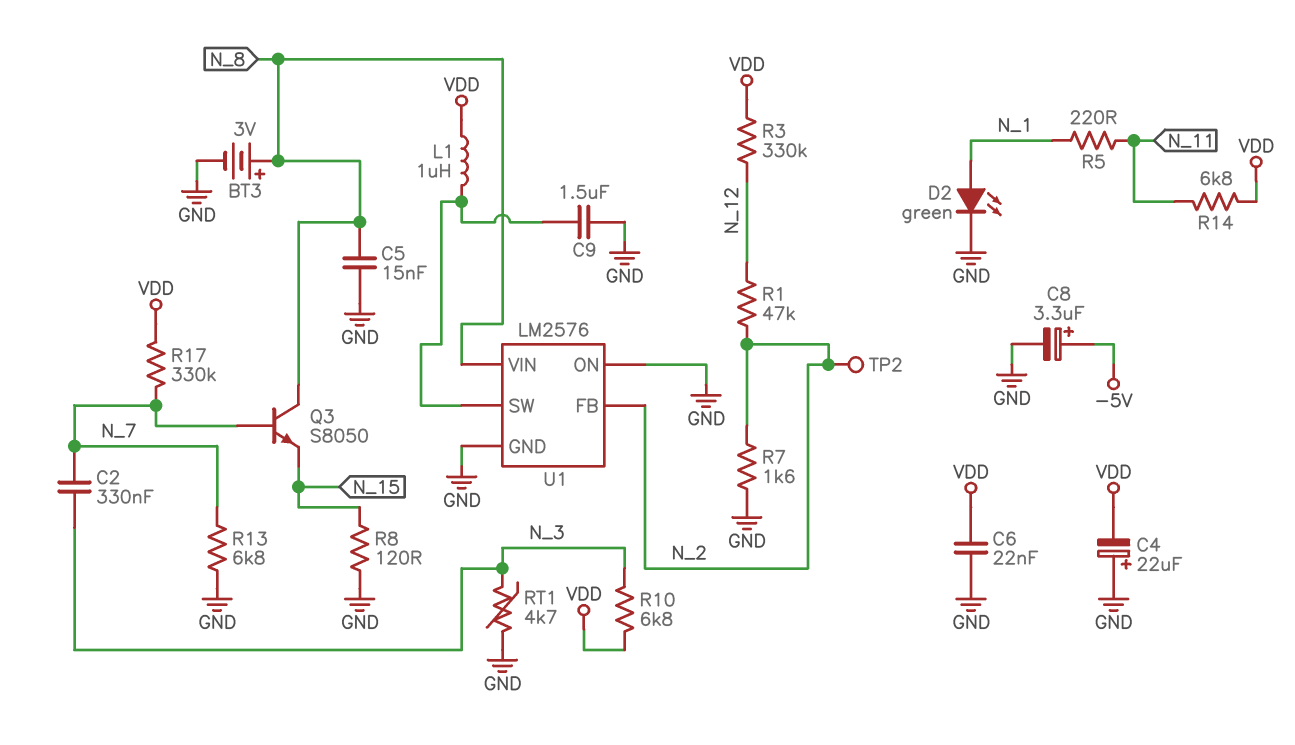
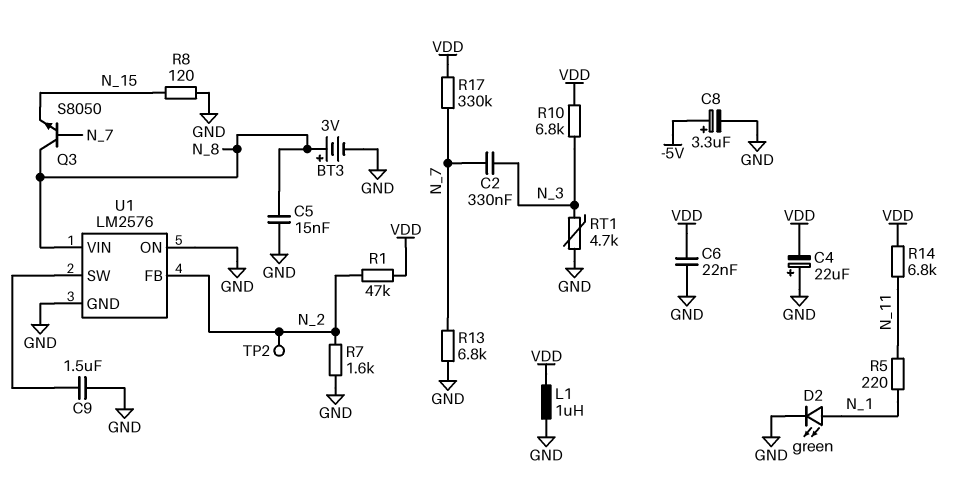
L1: 1uH (U1/SW, VDD) -> 1uH (GND, VDD)
R1: 47k (N_2, N_12) -> 47k (N_2, VDD)
R3: 330k (N_12, VDD) -> none

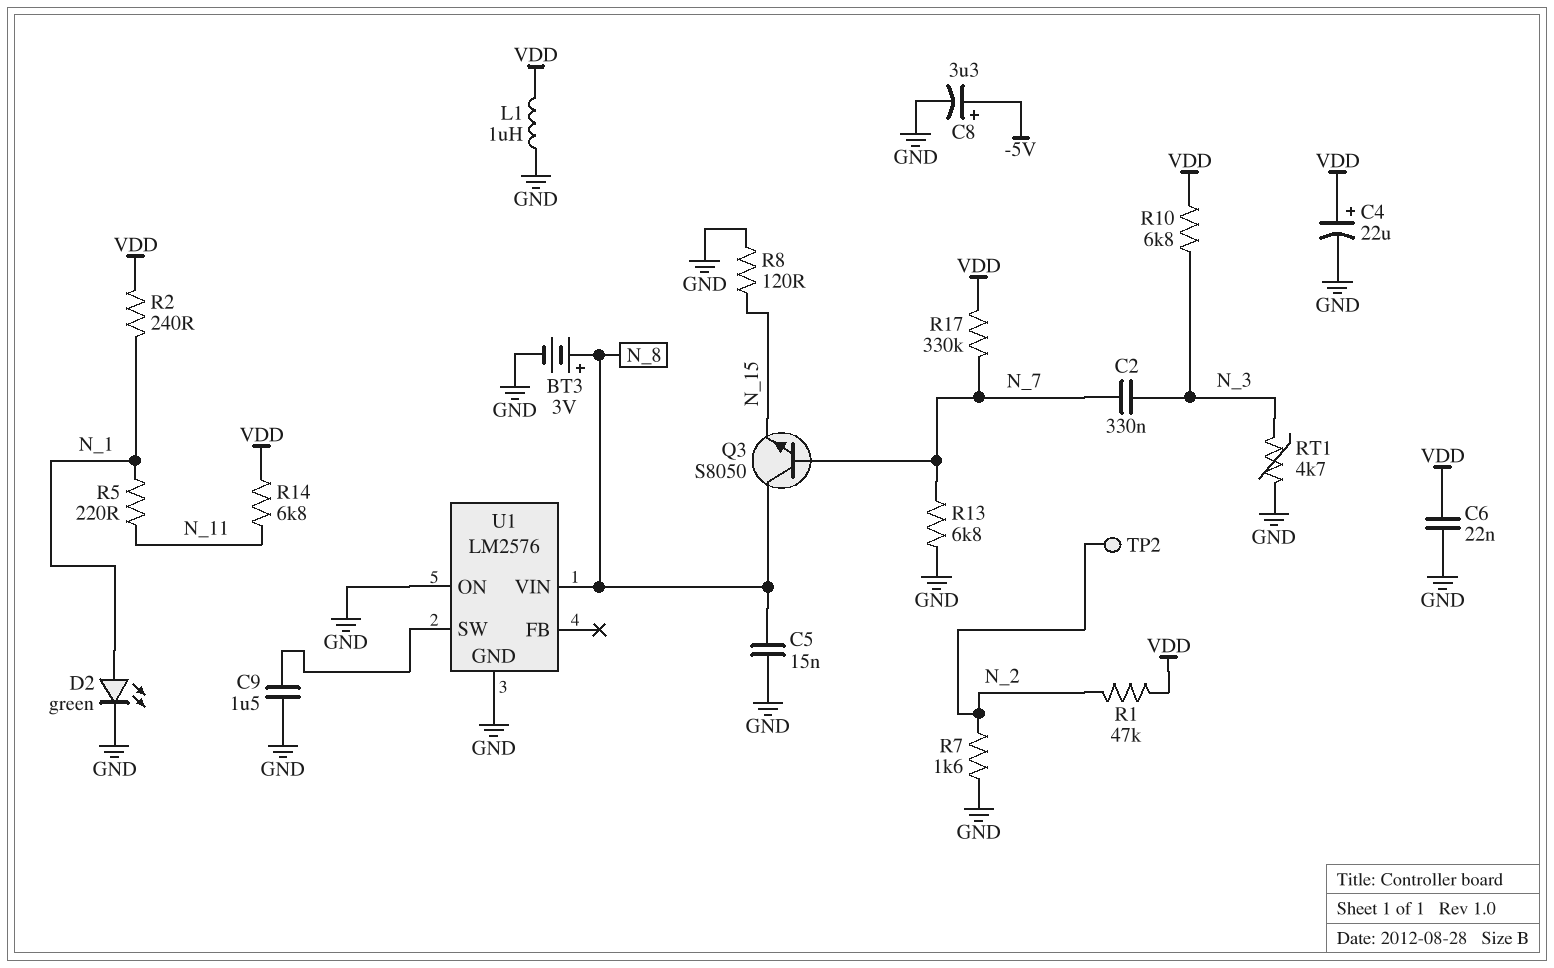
C4: 22uF (plus GND, minus VDD) -> 22uF (plus VDD, minus GND)
R2: none -> 240 (N_1, VDD)
U1 pin FB: N_2 -> none

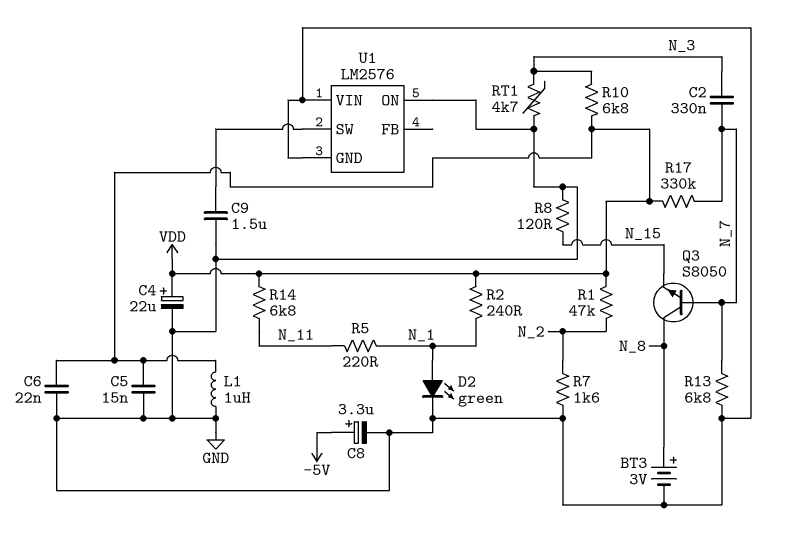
C5: 15nF (GND, N_8) -> 15nF (GND, VDD)
TP2: test point (N_2) -> none
U1 pin VIN: N_8 -> GND

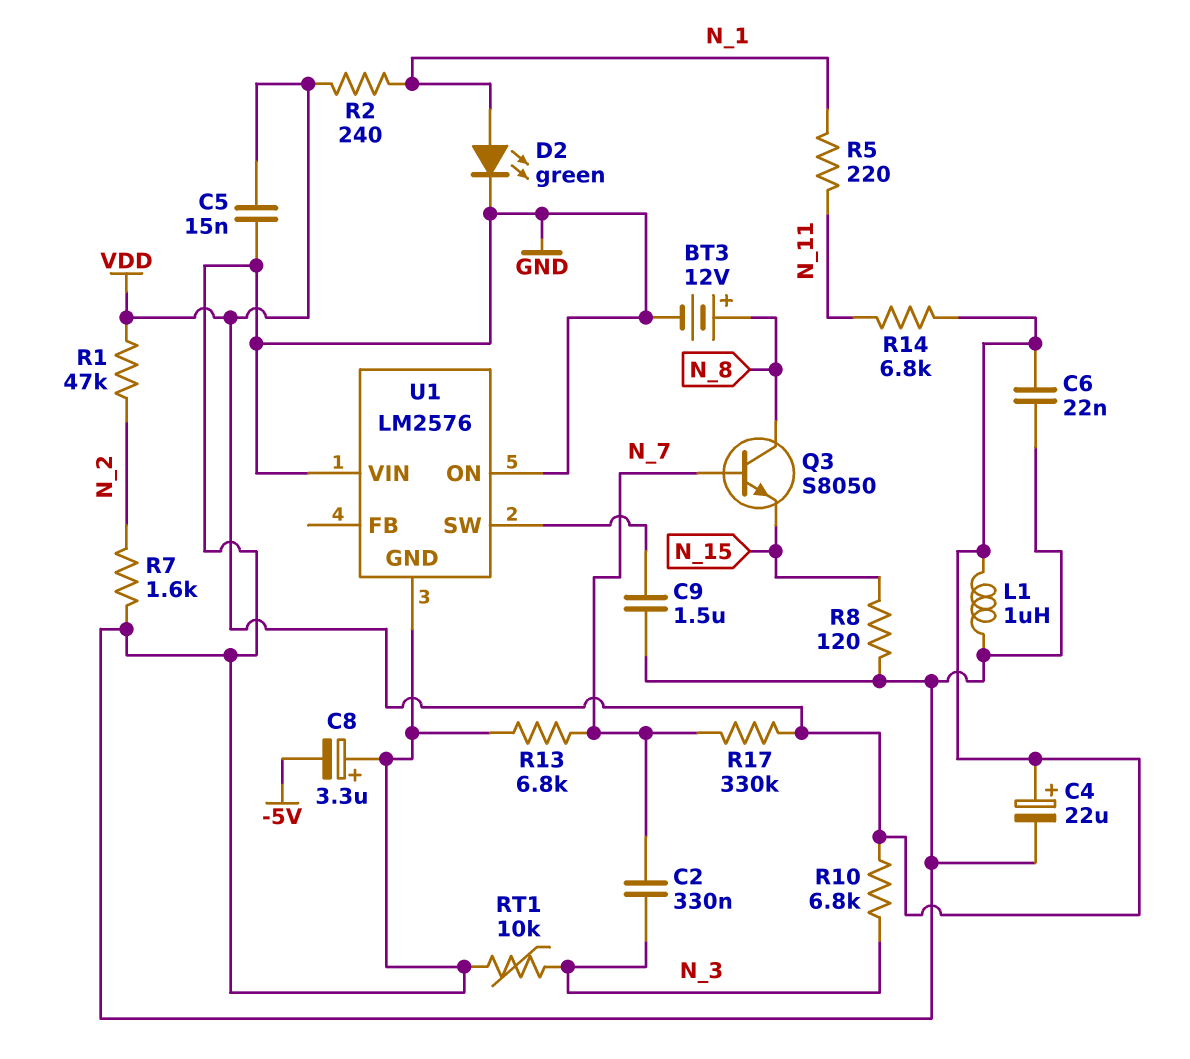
BT3: 3V (plus N_8, minus GND) -> 12V (plus N_8, minus GND)
C8: 3.3uF (plus -5V, minus GND) -> 3.3uF (plus GND, minus -5V)
RT1: 4.7k (GND, N_3) -> 10k (GND, N_3)

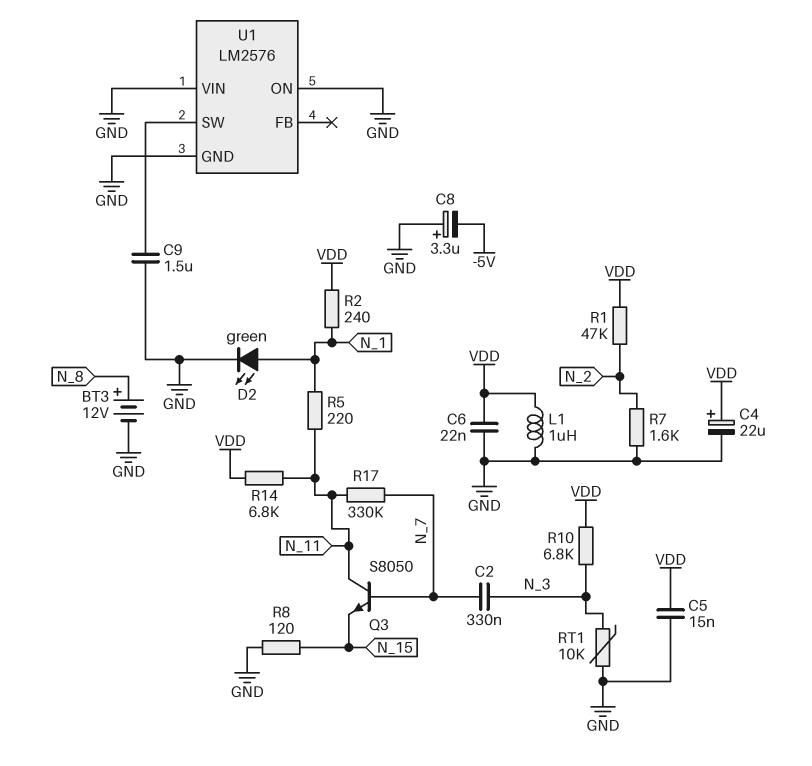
Q3: NPN S8050 (B N_7, C N_8, E N_15) -> NPN S8050 (B N_7, C N_11, E N_15)
R13: 6.8k (GND, N_7) -> none
R17: 330k (N_7, VDD) -> 330k (N_7, N_11)

